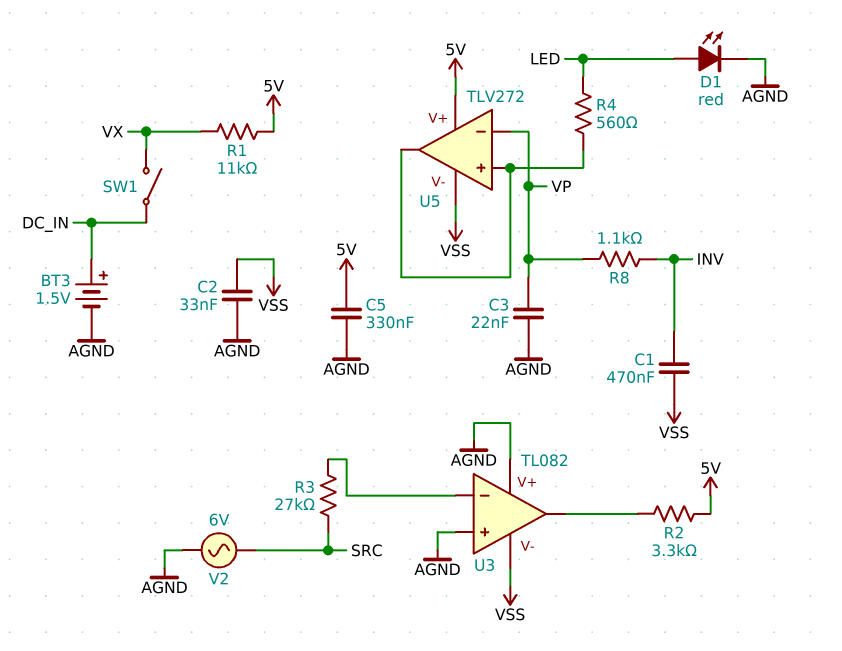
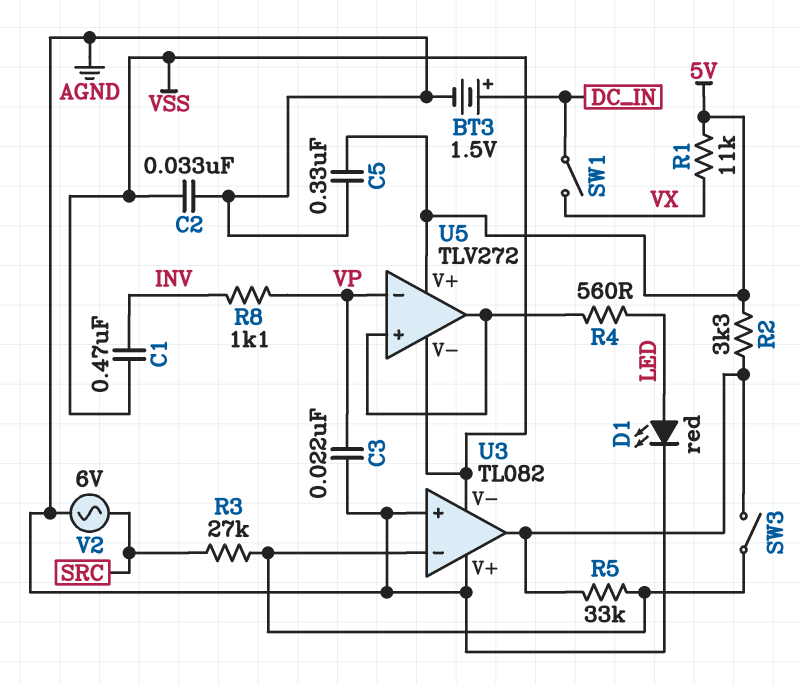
R5: none -> 33k (U3/in-, U3/out)
SW3: none -> switch (U3/in-, U3/out)

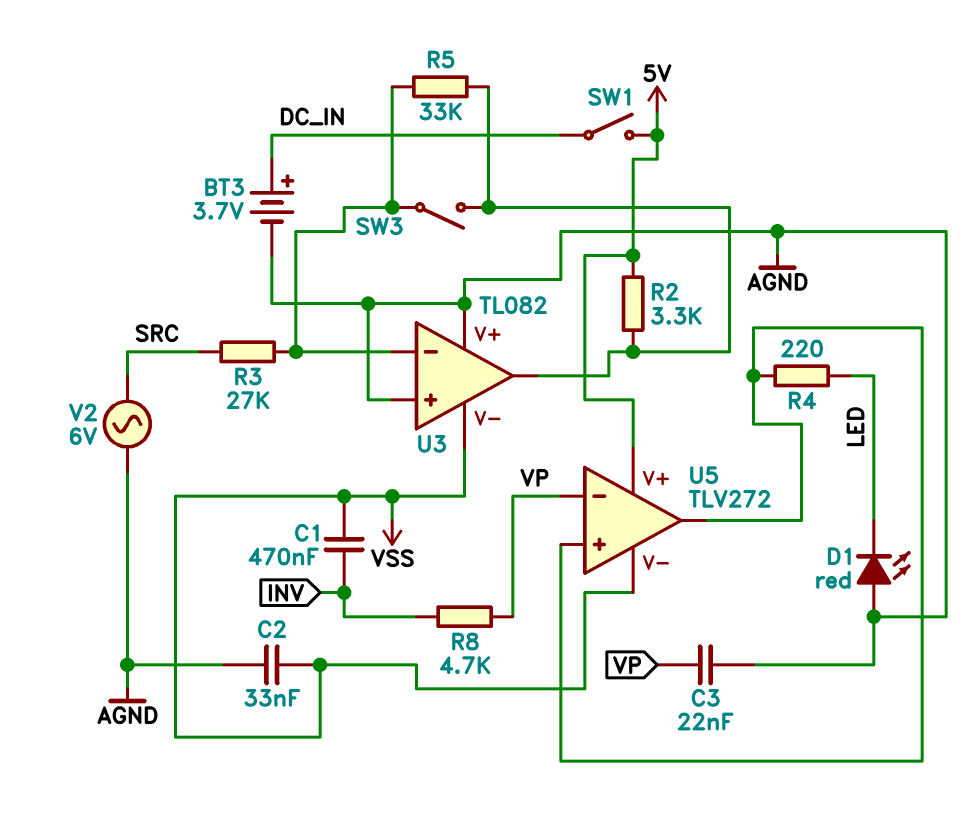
BT3: 1.5V (plus DC_IN, minus AGND) -> 3.7V (plus DC_IN, minus AGND)
C5: 330nF (5V, AGND) -> none
D1: LED red (A LED, K AGND) -> LED red (A AGND, K LED)
R1: 11k (5V, VX) -> none
R4: 560 (LED, U5/in+) -> 220 (LED, U5/in+)
R8: 1.1k (INV, VP) -> 4.7k (INV, VP)
SW1: switch (DC_IN, VX) -> switch (5V, DC_IN)

